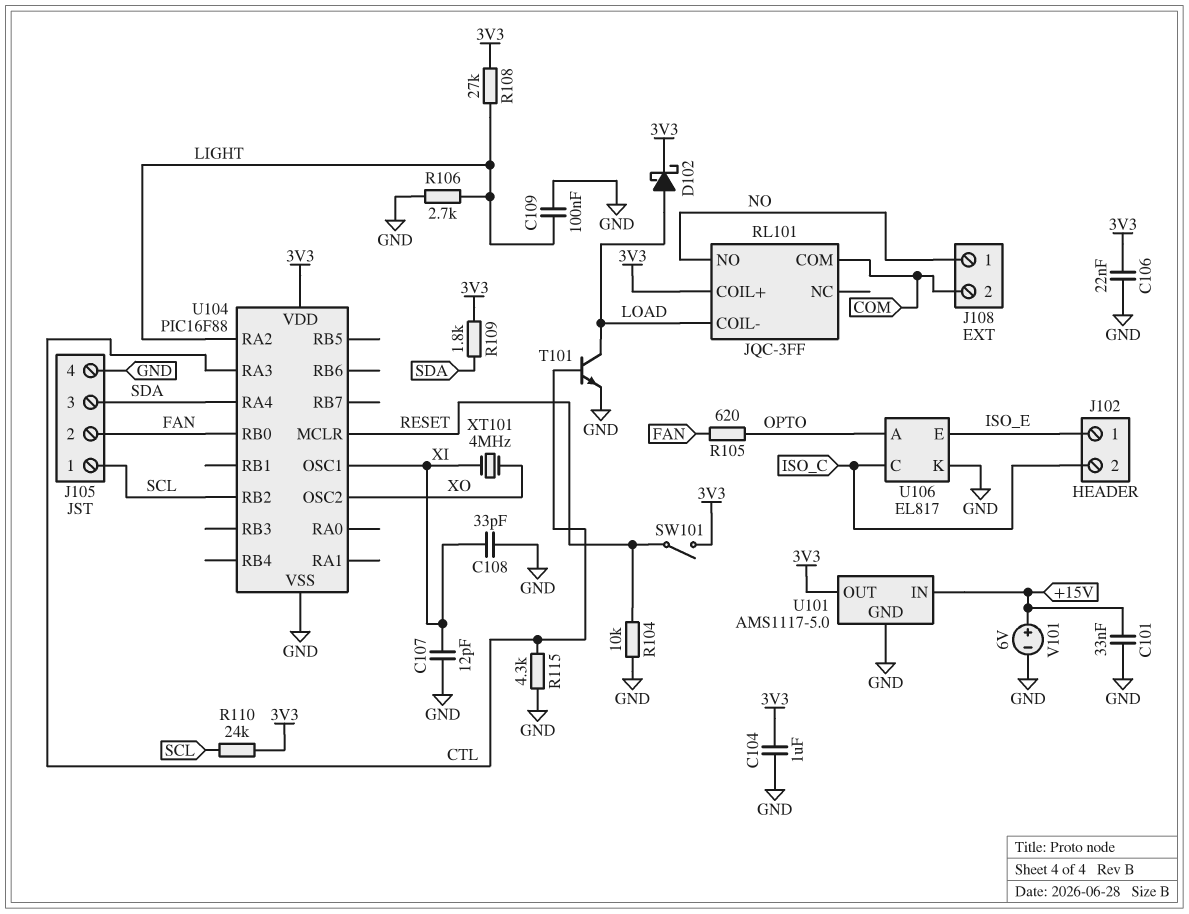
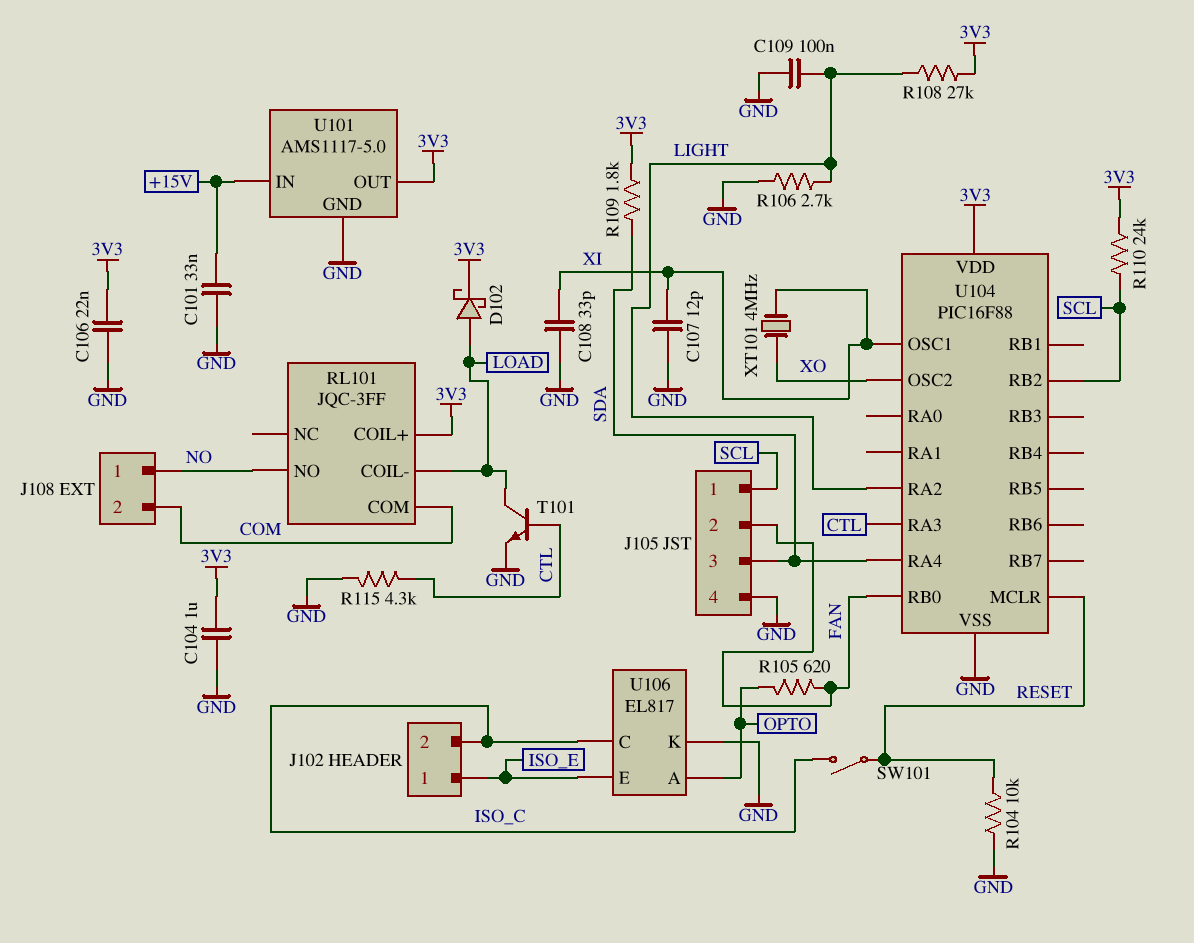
SW101: switch (3V3, RESET) -> switch (ISO_C, RESET)
V101: 6V (plus +15V, minus GND) -> none

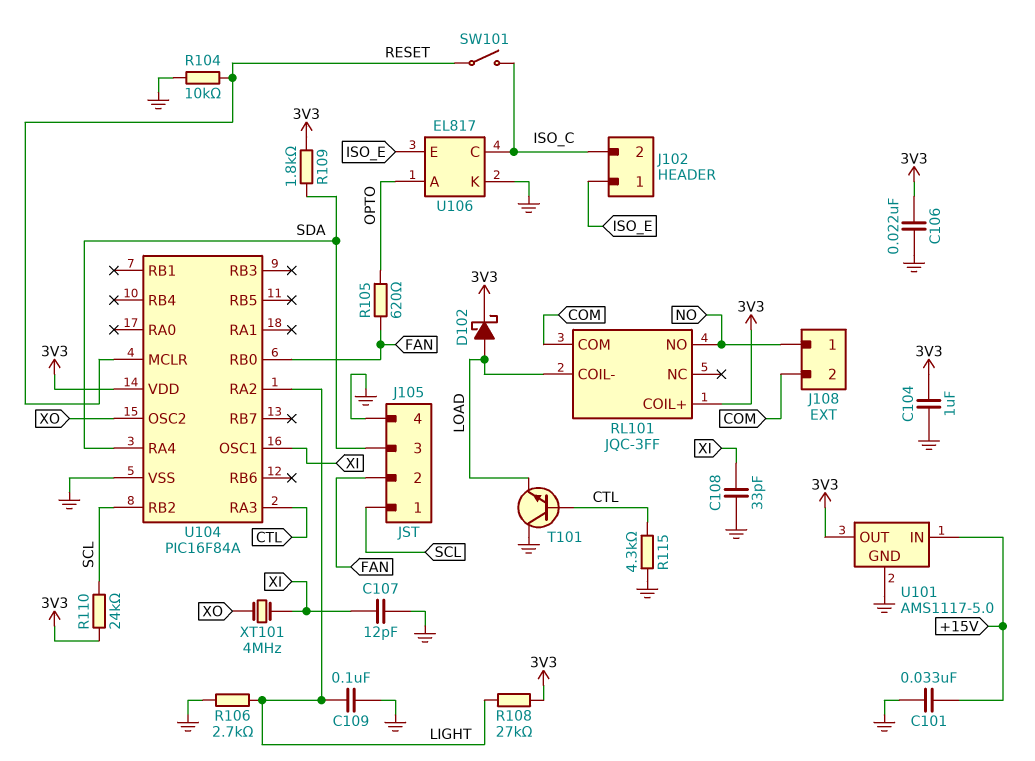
T101: NPN (B CTL, C LOAD, E GND) -> NPN (B CTL, C GND, E LOAD)
U104: PIC16F88 -> PIC16F84A

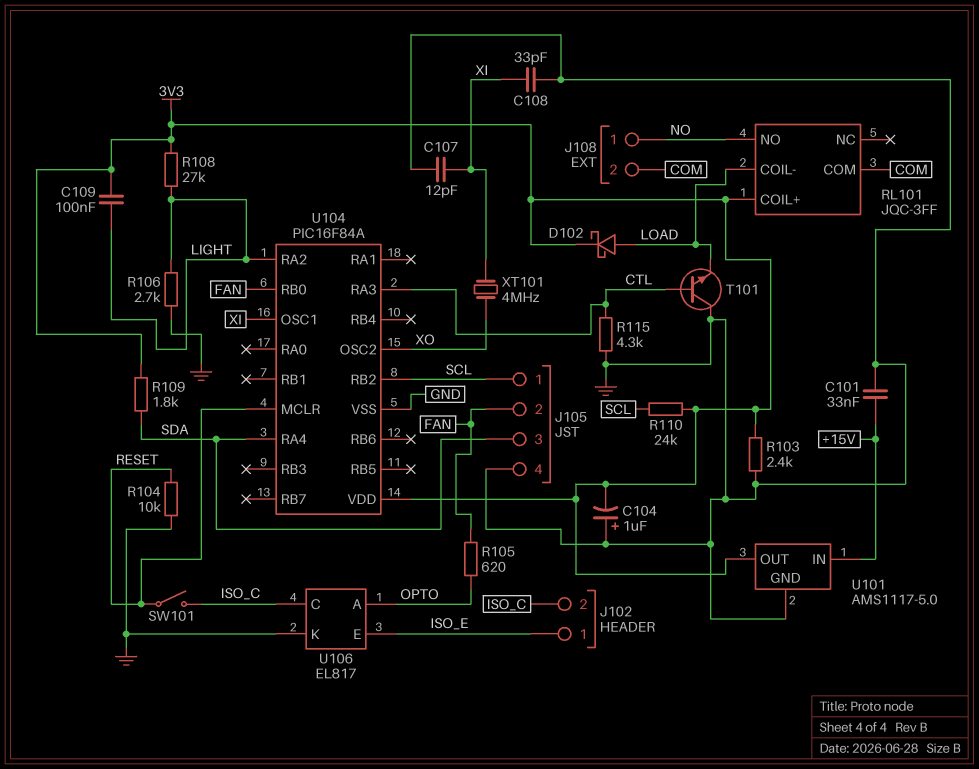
C104: 1uF (3V3, GND) -> 1uF (plus GND, minus 3V3)
C106: 22nF (3V3, GND) -> none
C109: 100nF (GND, LIGHT) -> 100nF (3V3, LIGHT)
R103: none -> 2.4k (3V3, GND)

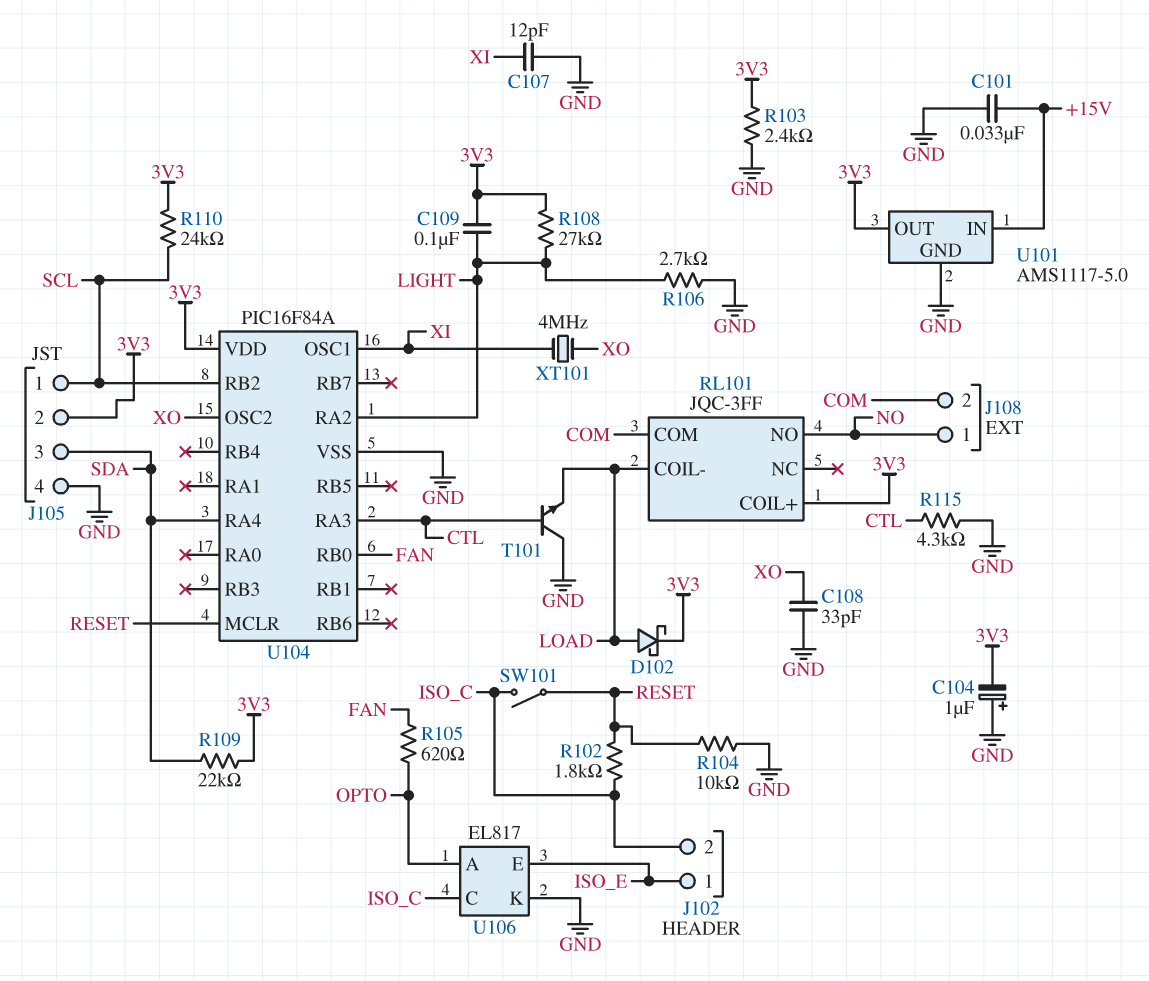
C108: 33pF (GND, XI) -> 33pF (GND, XO)
J105 pin 2: FAN -> 3V3
R102: none -> 1.8k (ISO_C, RESET)
R109: 1.8k (3V3, SDA) -> 22k (3V3, SDA)

